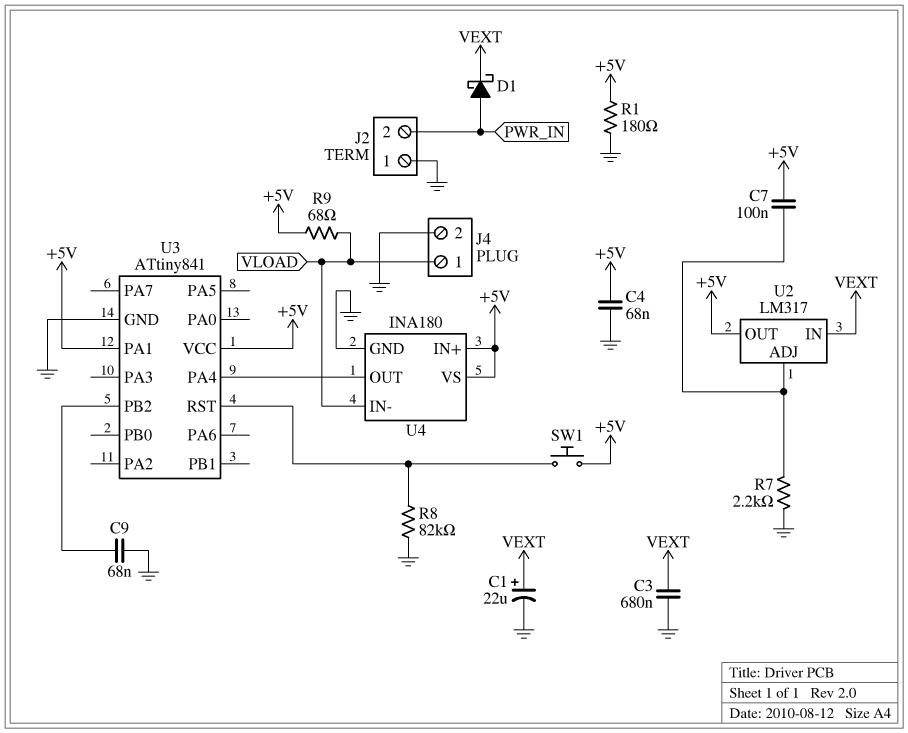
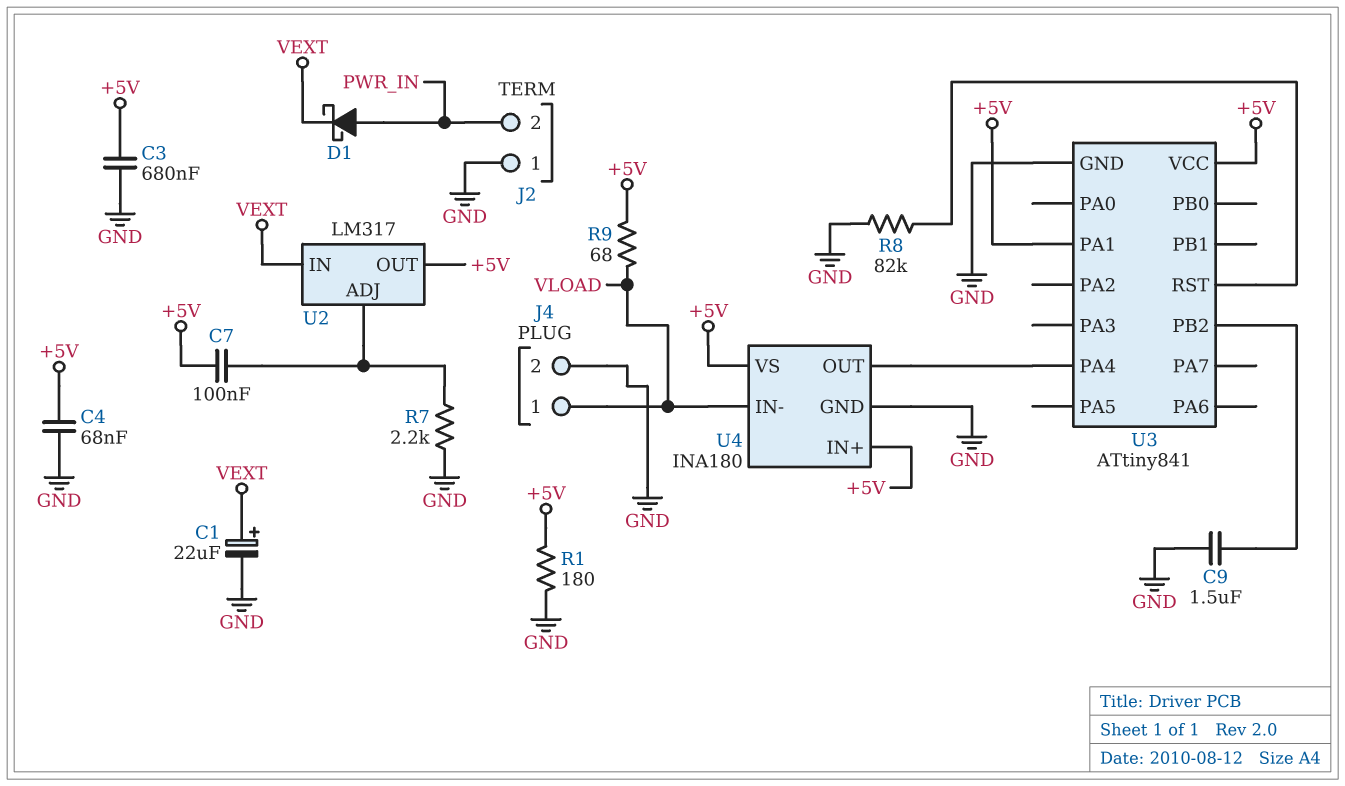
C3: 680nF (GND, VEXT) -> 680nF (+5V, GND)
C9: 68nF (GND, U3/PB2) -> 1.5uF (GND, U3/PB2)
SW1: button (+5V, U3/RST) -> none

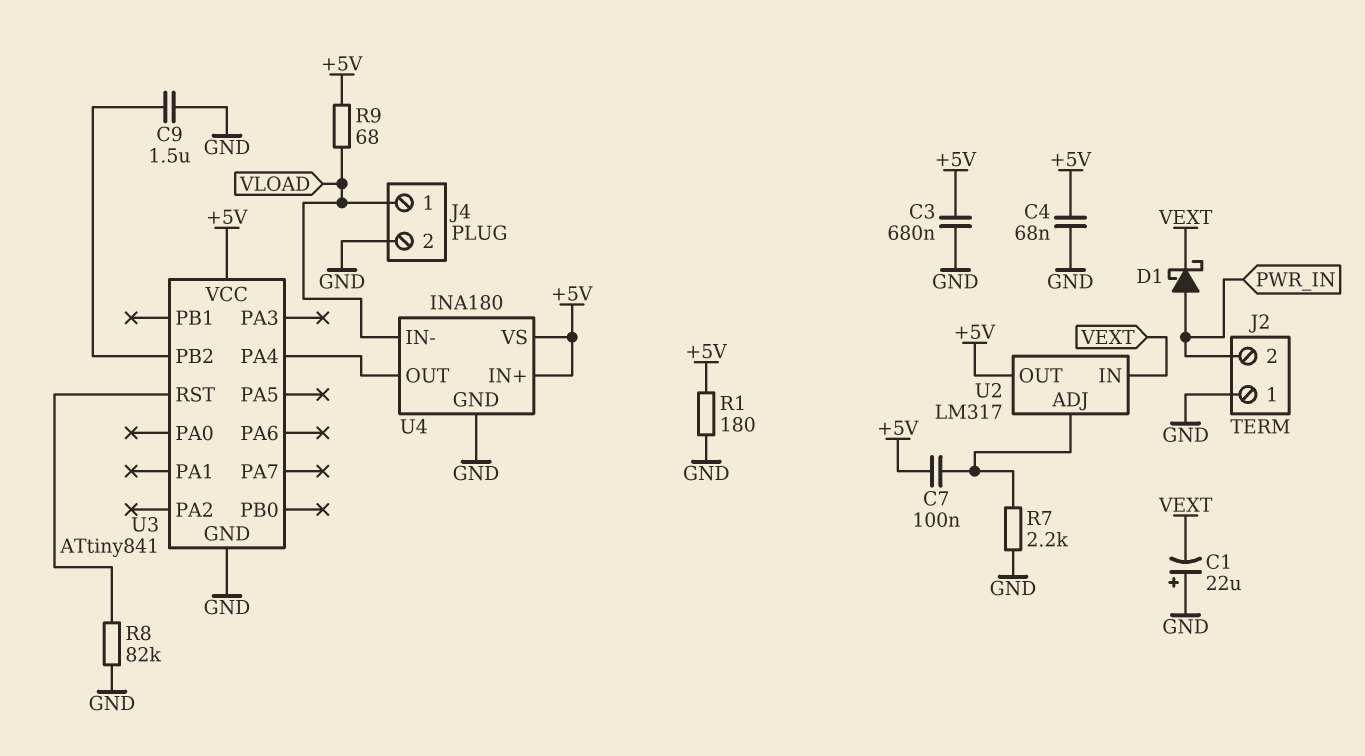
C1: 22uF (plus VEXT, minus GND) -> 22uF (plus GND, minus VEXT)
U3 pin PA1: +5V -> none

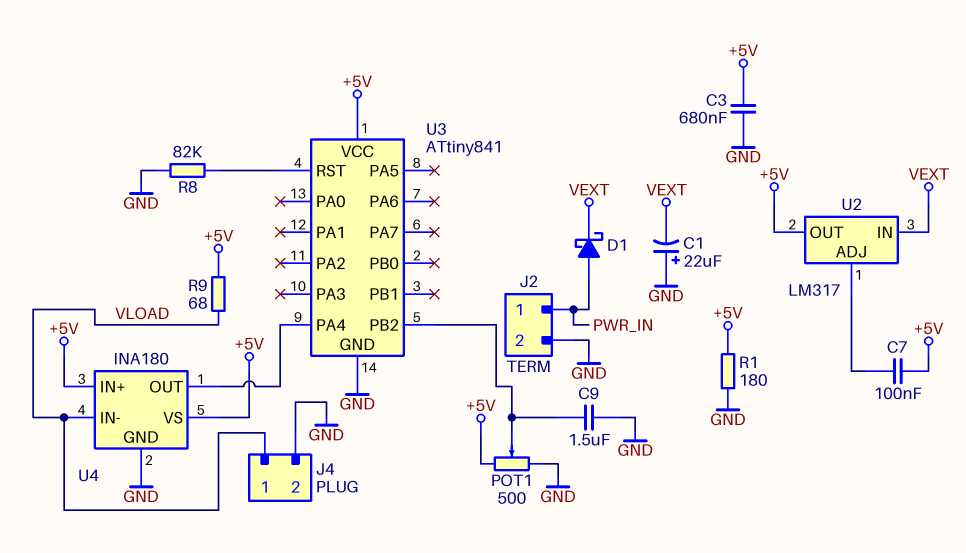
C4: 68nF (+5V, GND) -> none
J2 pin 1: GND -> PWR_IN
J2 pin 2: PWR_IN -> GND
POT1: none -> 500 (+5V, GND, wiper U3/PB2)
R7: 2.2k (GND, U2/ADJ) -> none

